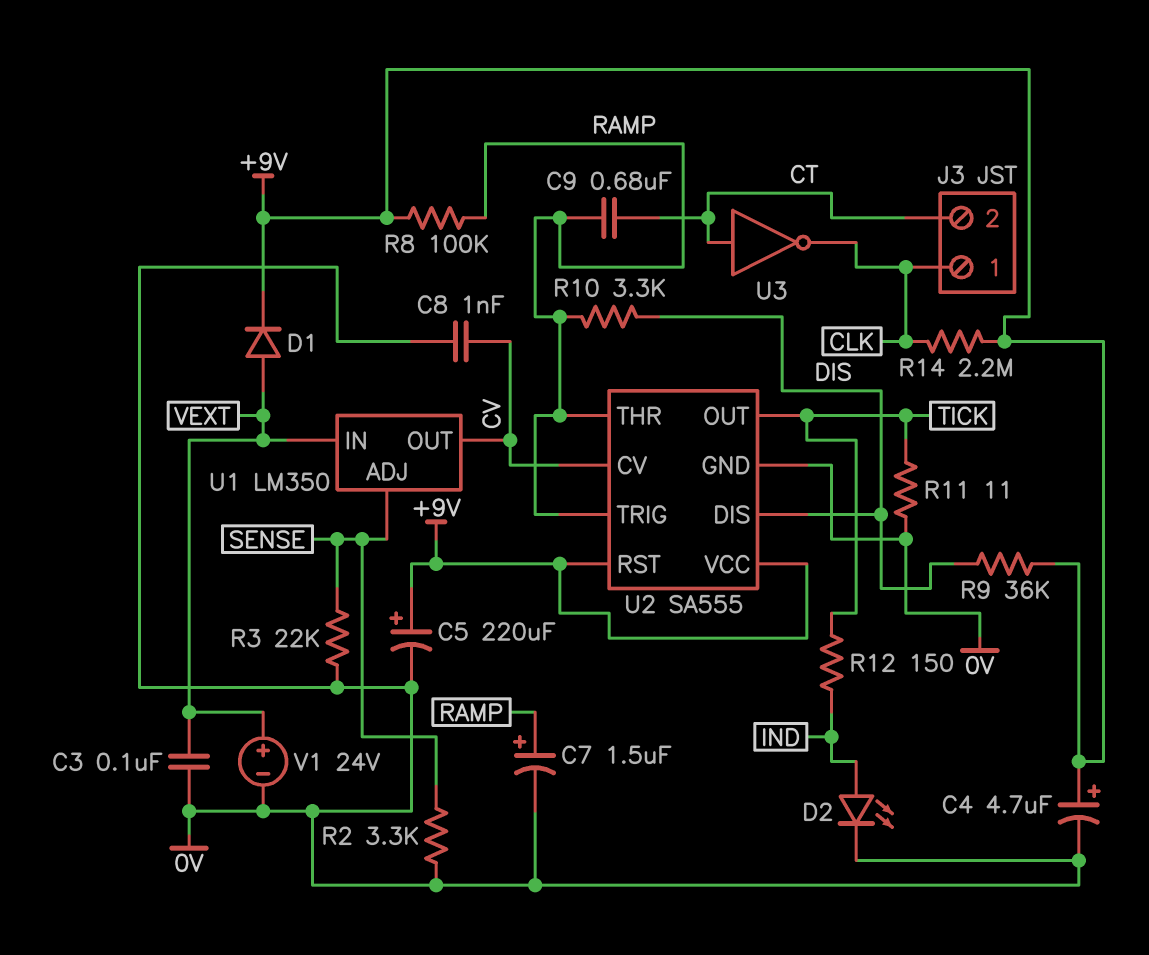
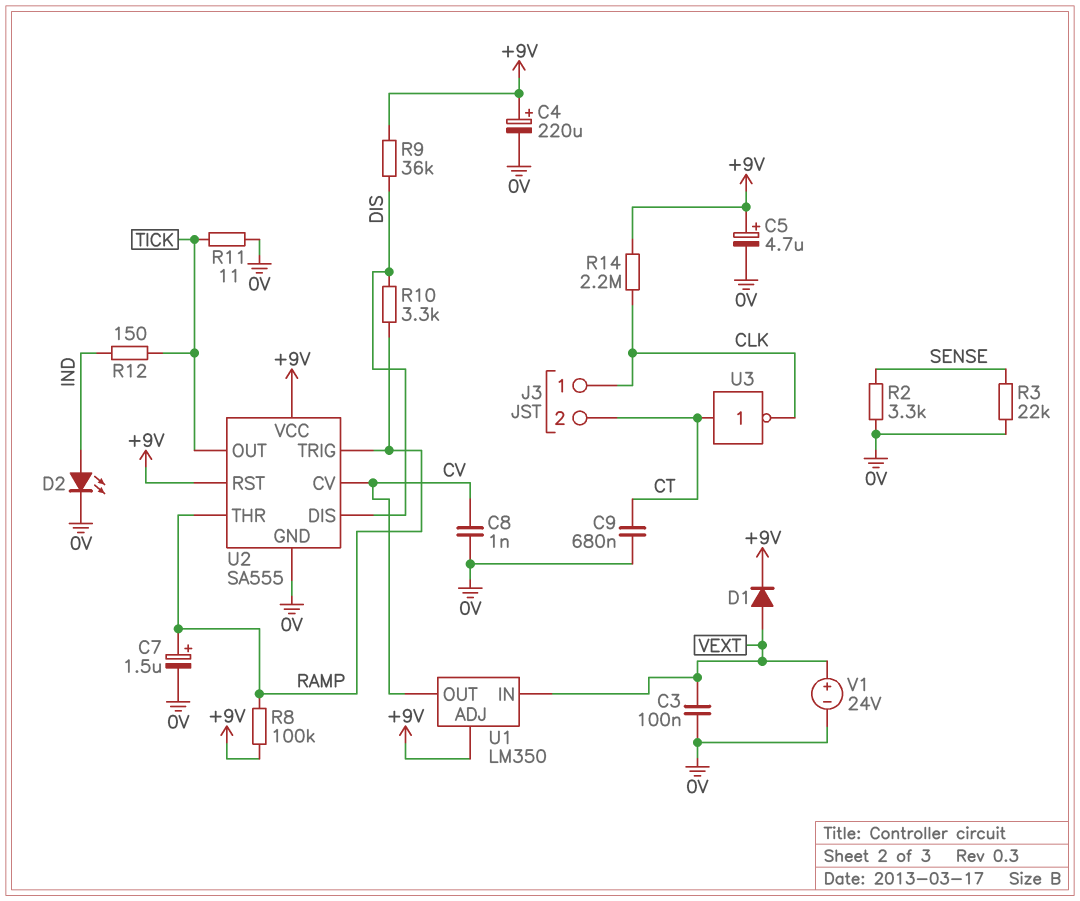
C4: 4.7uF (plus +9V, minus 0V) -> 220uF (plus +9V, minus 0V)
C5: 220uF (plus +9V, minus 0V) -> 4.7uF (plus +9V, minus 0V)
C9: 680nF (CT, RAMP) -> 680nF (0V, CT)
U1 pin ADJ: SENSE -> +9V

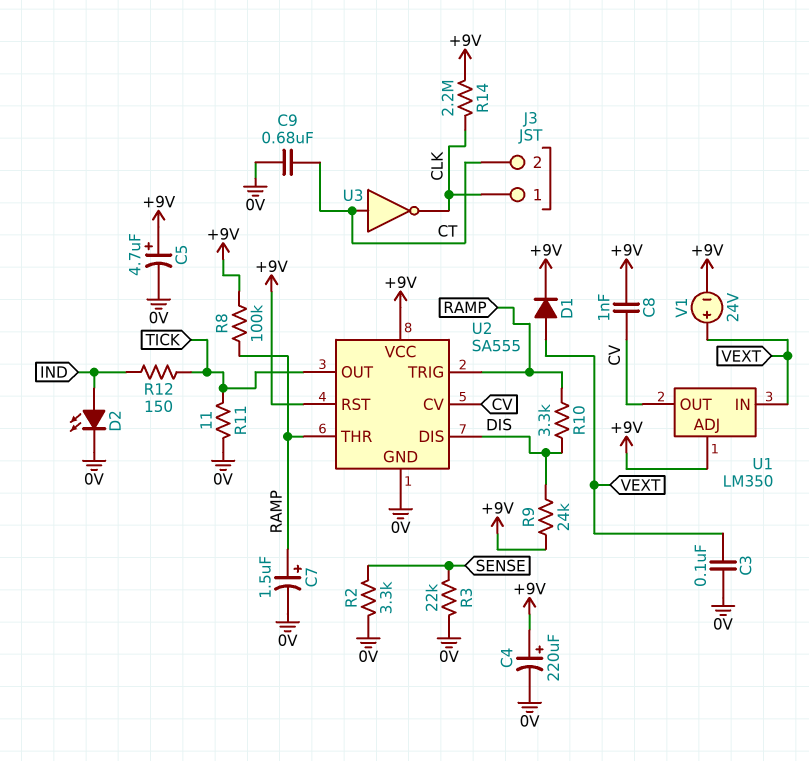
C8: 1nF (0V, CV) -> 1nF (+9V, CV)
R9: 36k (+9V, DIS) -> 24k (+9V, DIS)
V1: 24V (plus VEXT, minus 0V) -> 24V (plus VEXT, minus +9V)

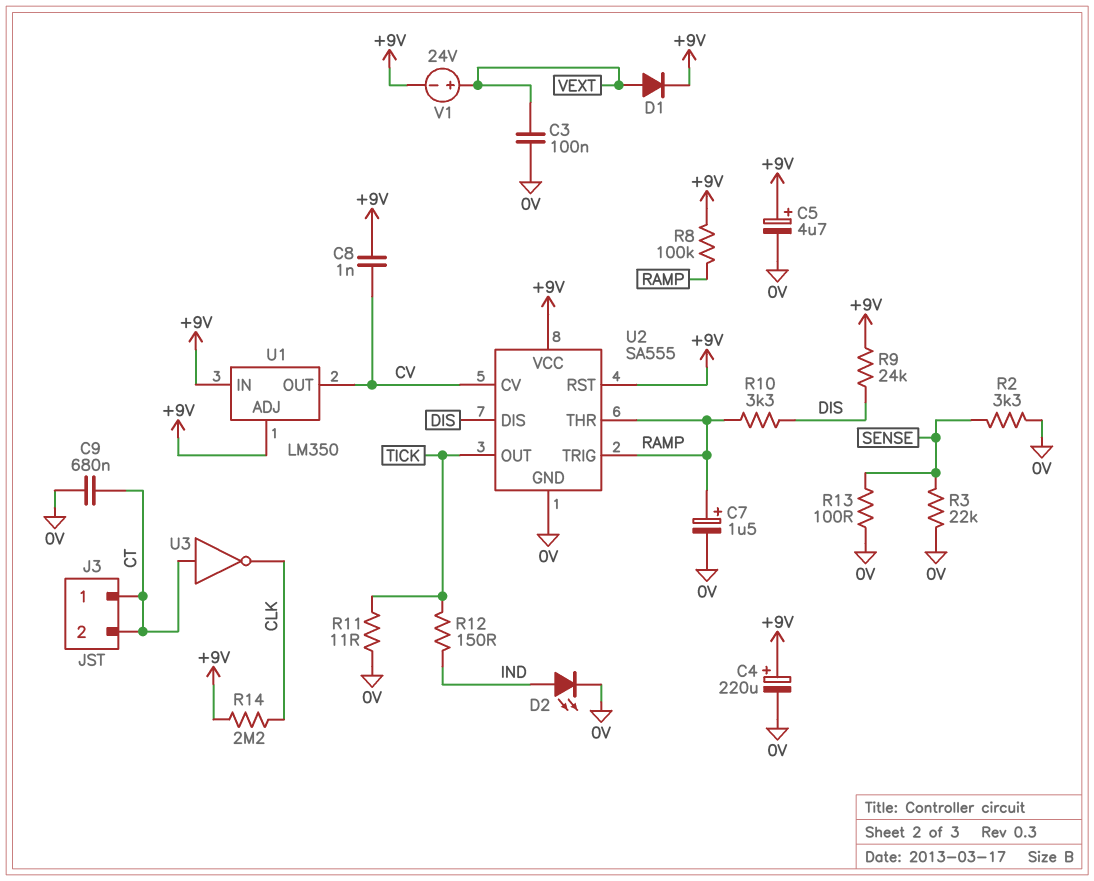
J3 pin 1: CLK -> CT
R13: none -> 100 (0V, SENSE)
U1 pin IN: VEXT -> +9V

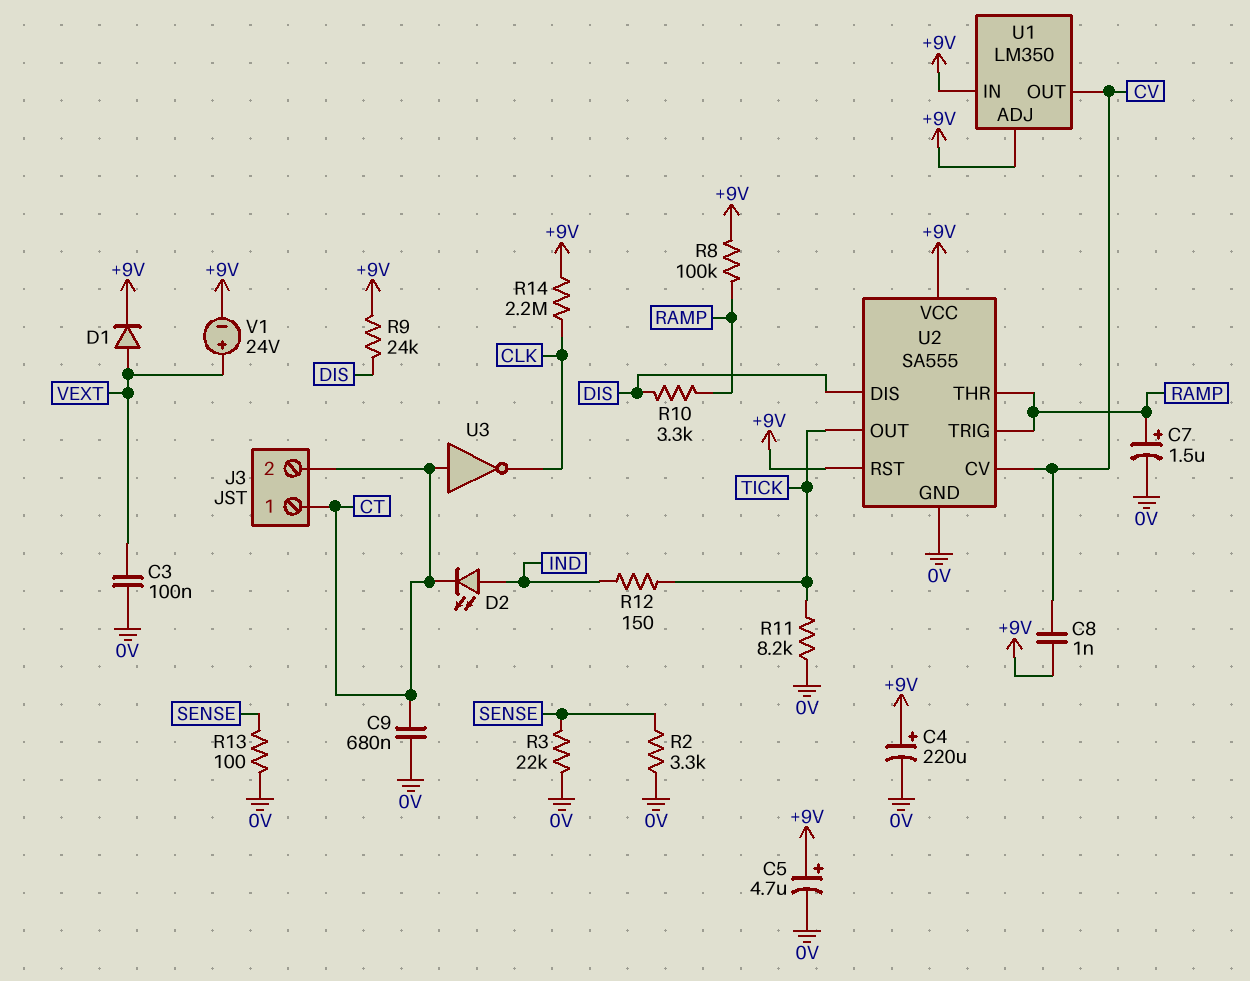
D2: LED (A IND, K 0V) -> LED (A IND, K CT)
R11: 11 (0V, TICK) -> 8.2k (0V, TICK)

